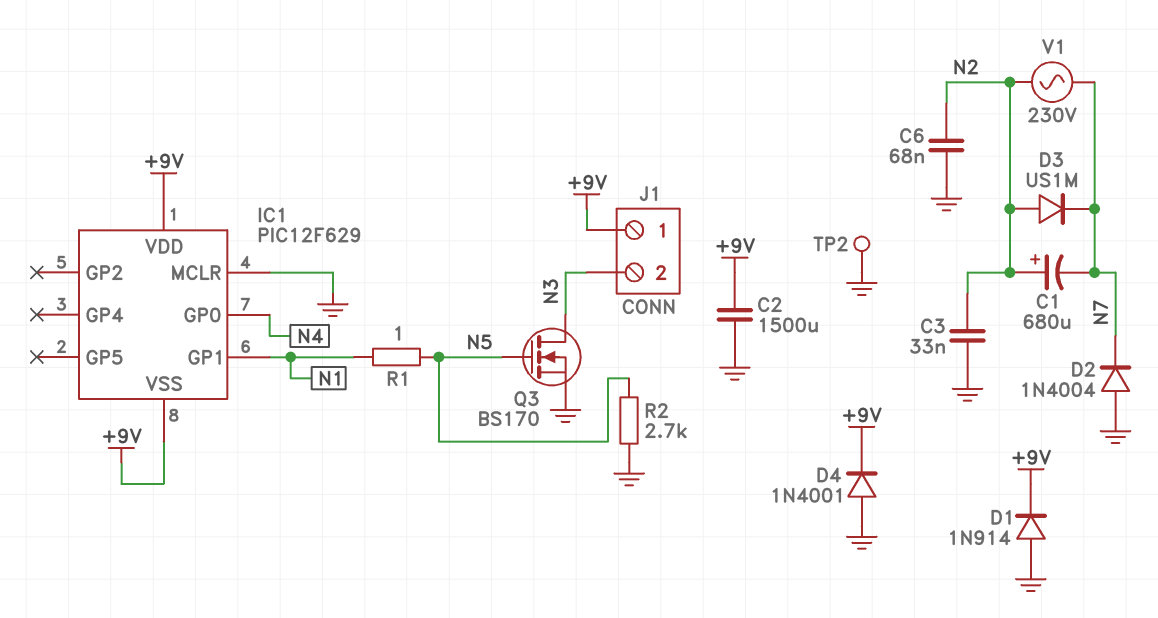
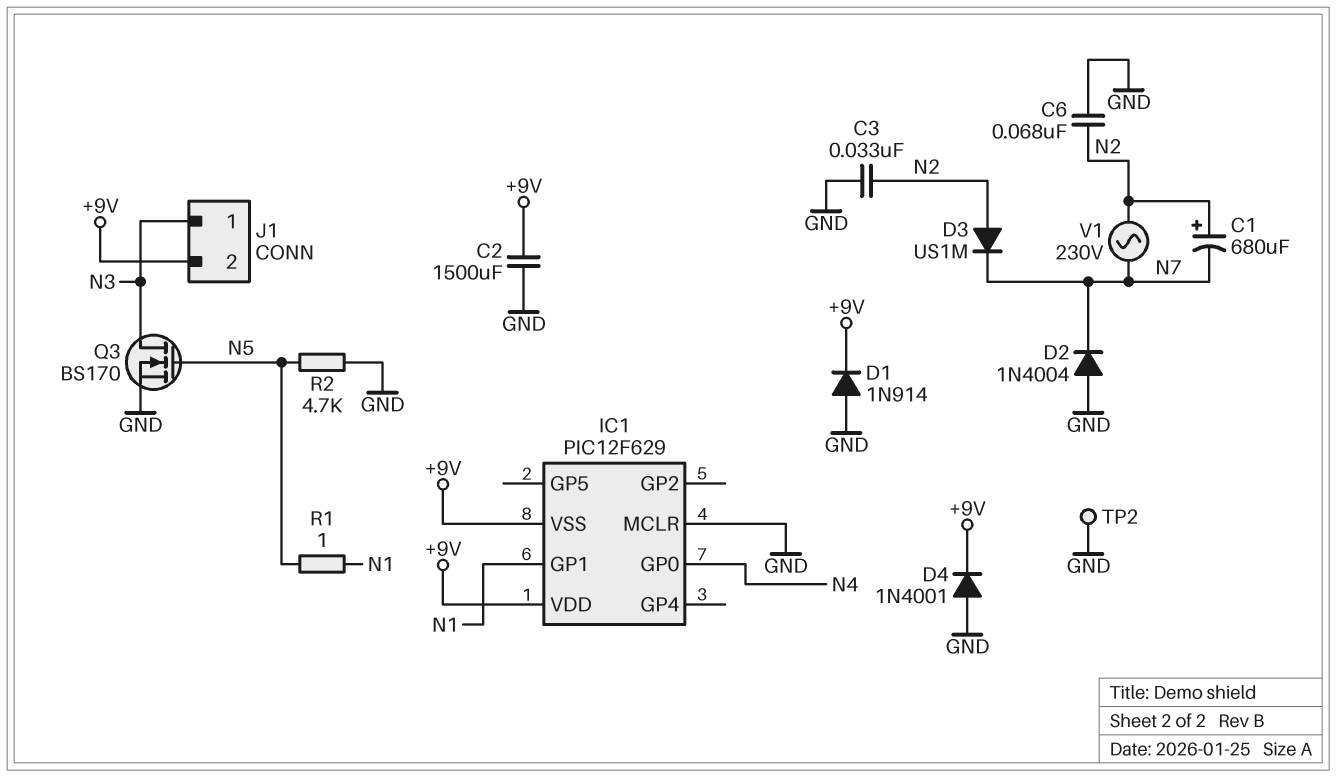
J1 pin 1: +9V -> N3
J1 pin 2: N3 -> +9V
R2: 2.7k (GND, N5) -> 4.7k (GND, N5)

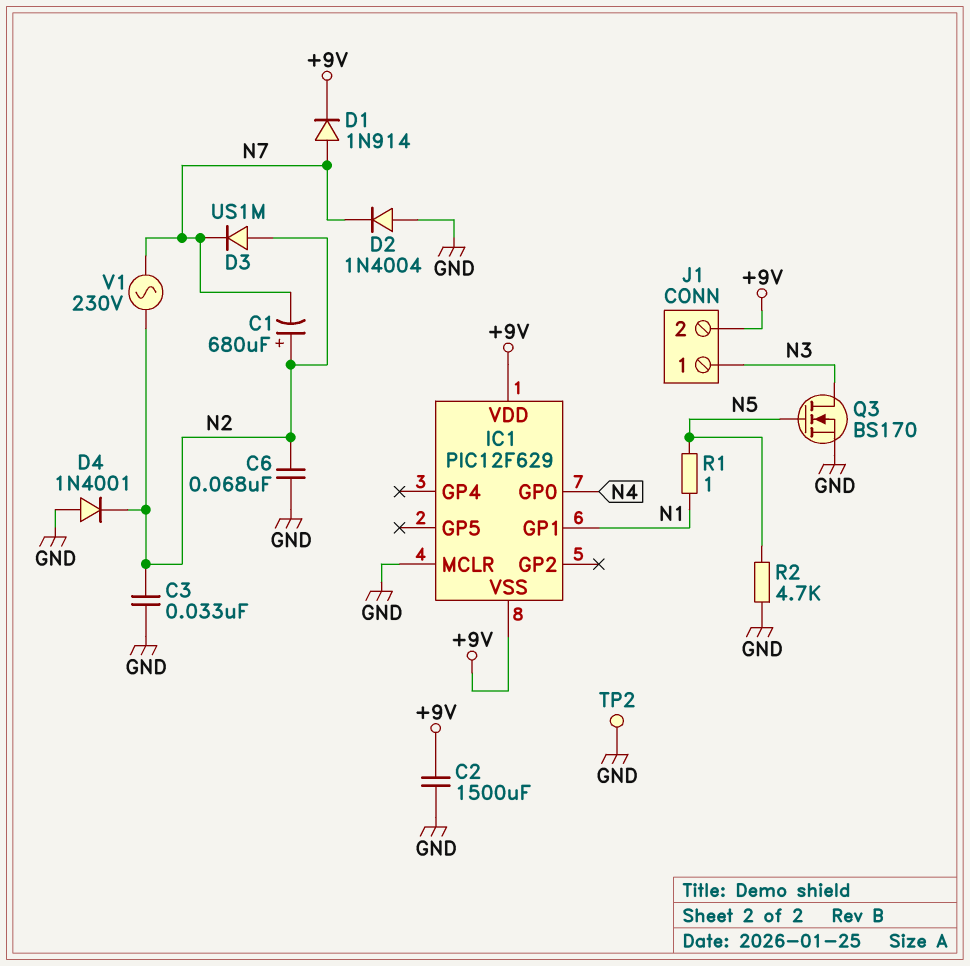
D1: diode 1N914 (A GND, K +9V) -> diode 1N914 (A N7, K +9V)
D4: diode 1N4001 (A GND, K +9V) -> diode 1N4001 (A GND, K N2)

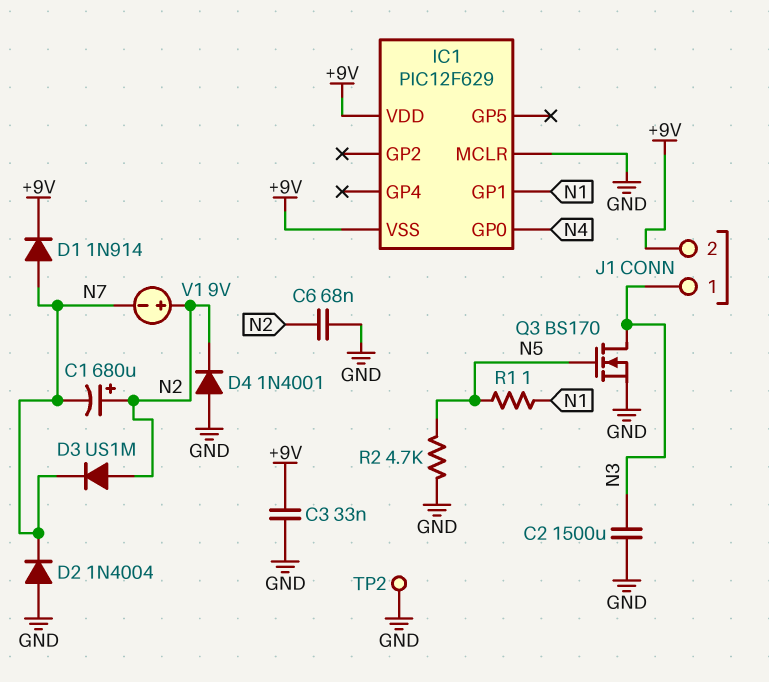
C2: 1500uF (+9V, GND) -> 1500uF (GND, N3)
C3: 33nF (GND, N2) -> 33nF (+9V, GND)
V1: AC 230V (N2, N7) -> 9V (plus N2, minus N7)

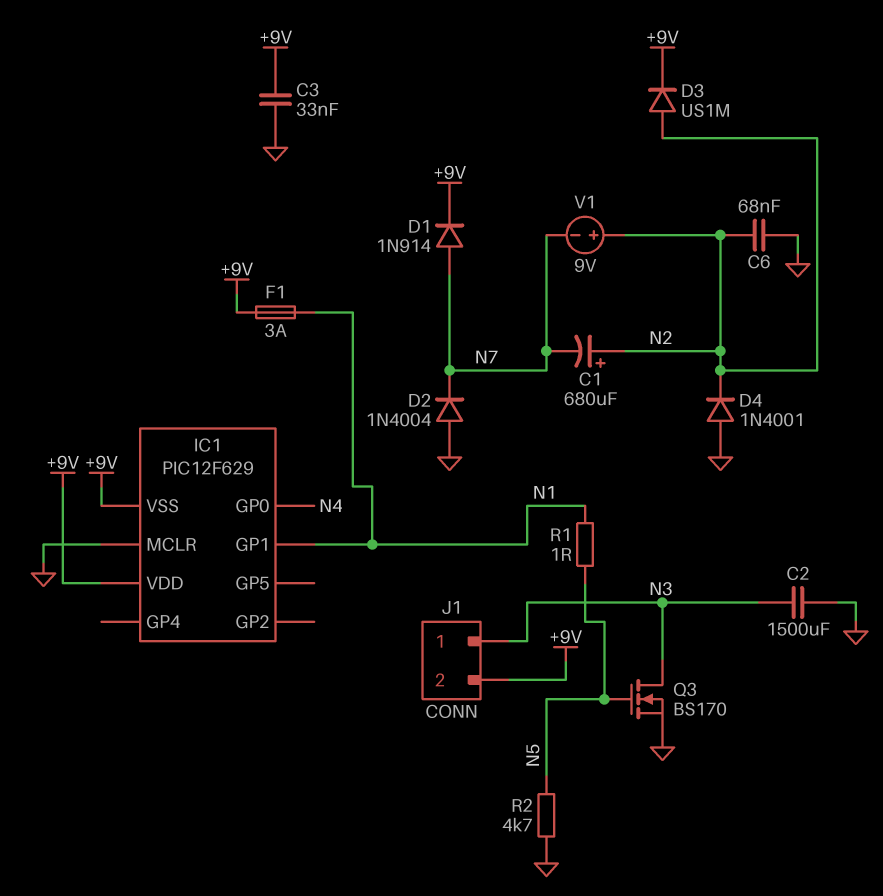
D3: diode US1M (A N2, K N7) -> diode US1M (A N2, K +9V)
F1: none -> 3A (+9V, N1)
TP2: test point (GND) -> none

